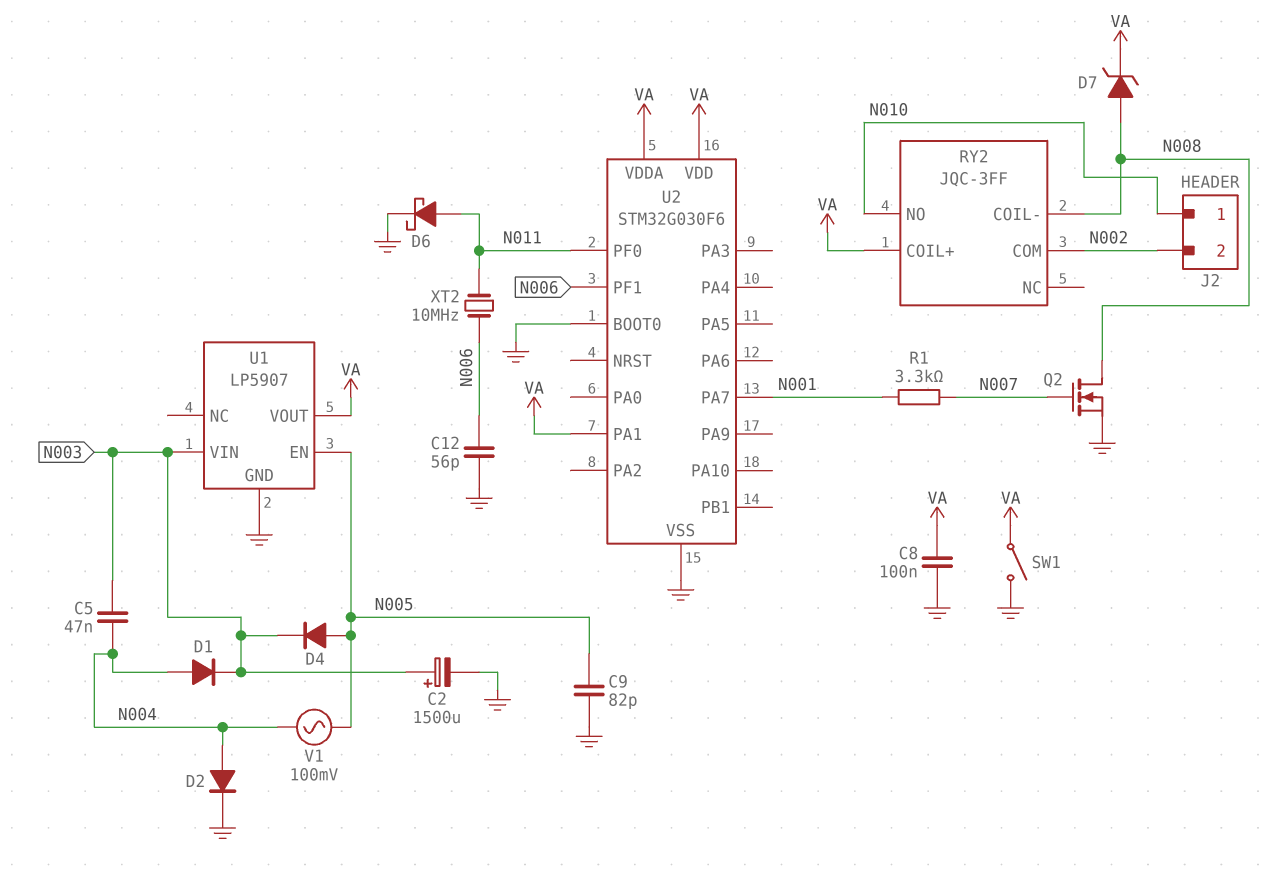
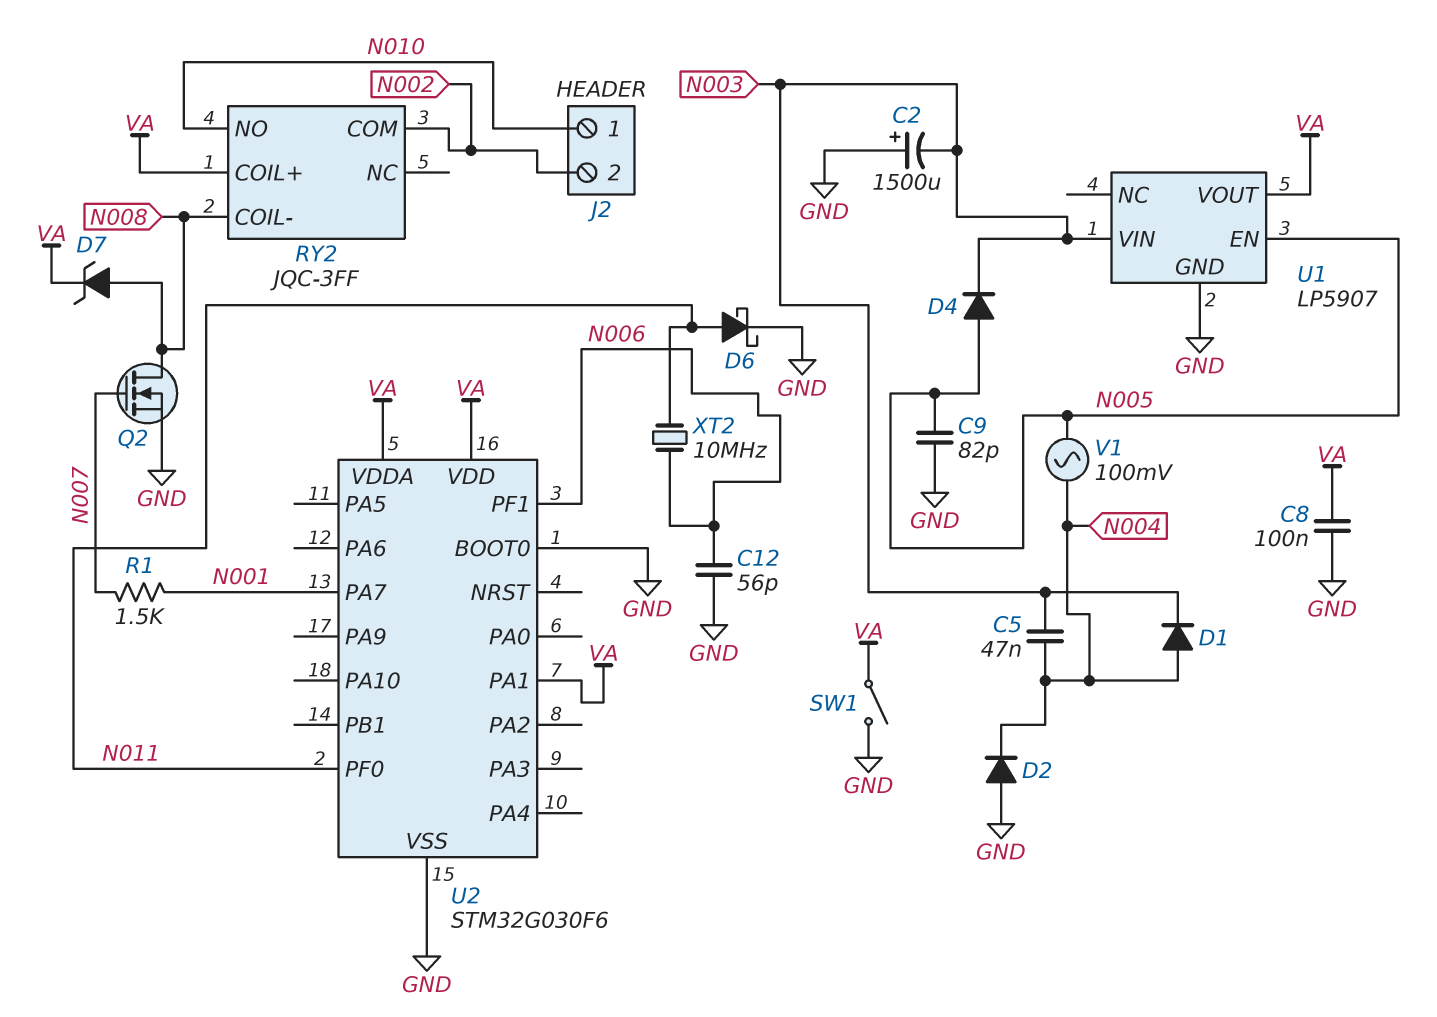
C2: 1500uF (plus N003, minus GND) -> 1500uF (plus GND, minus N003)
D2: diode (A N004, K GND) -> diode (A GND, K N004)
R1: 3.3k (N001, N007) -> 1.5k (N001, N007)

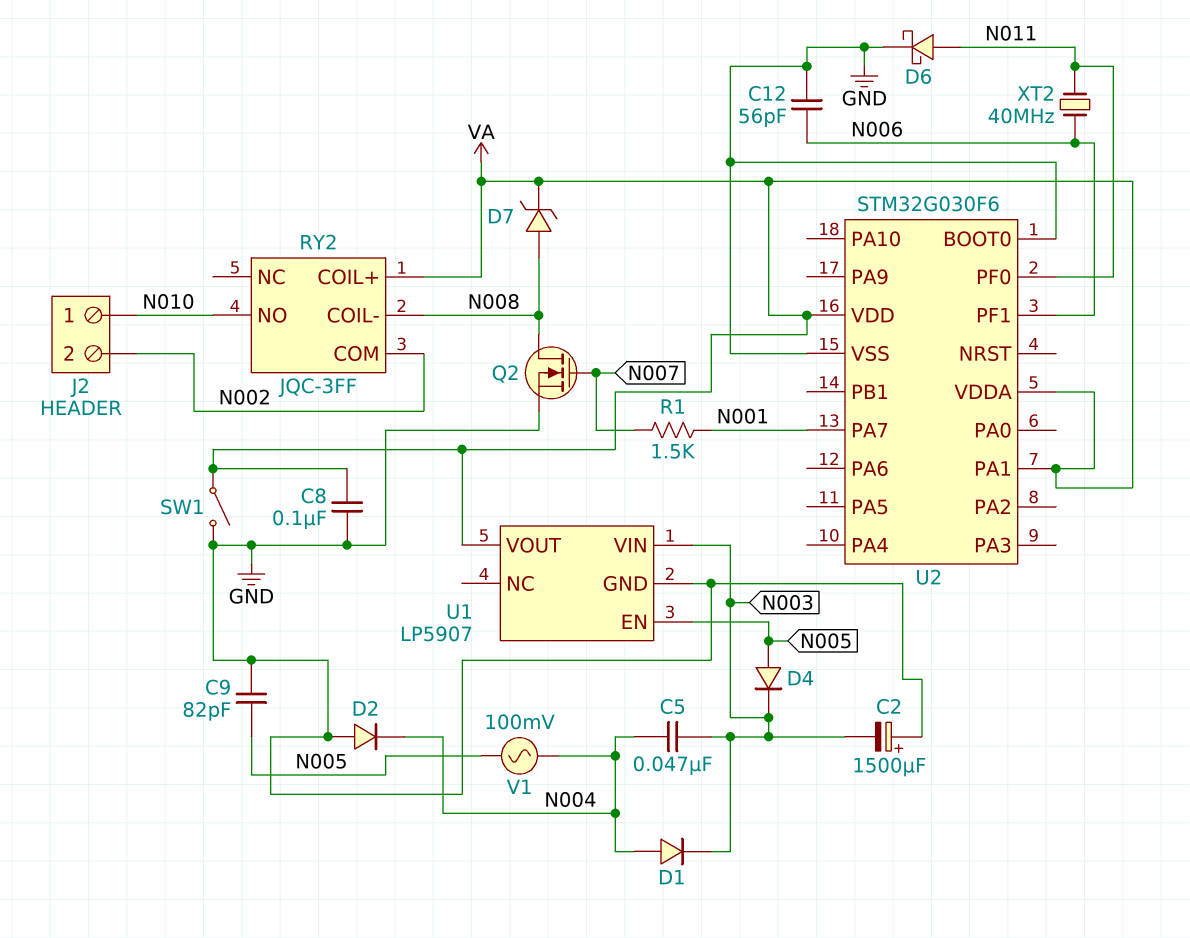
XT2: 10MHz (N006, N011) -> 40MHz (N006, N011)

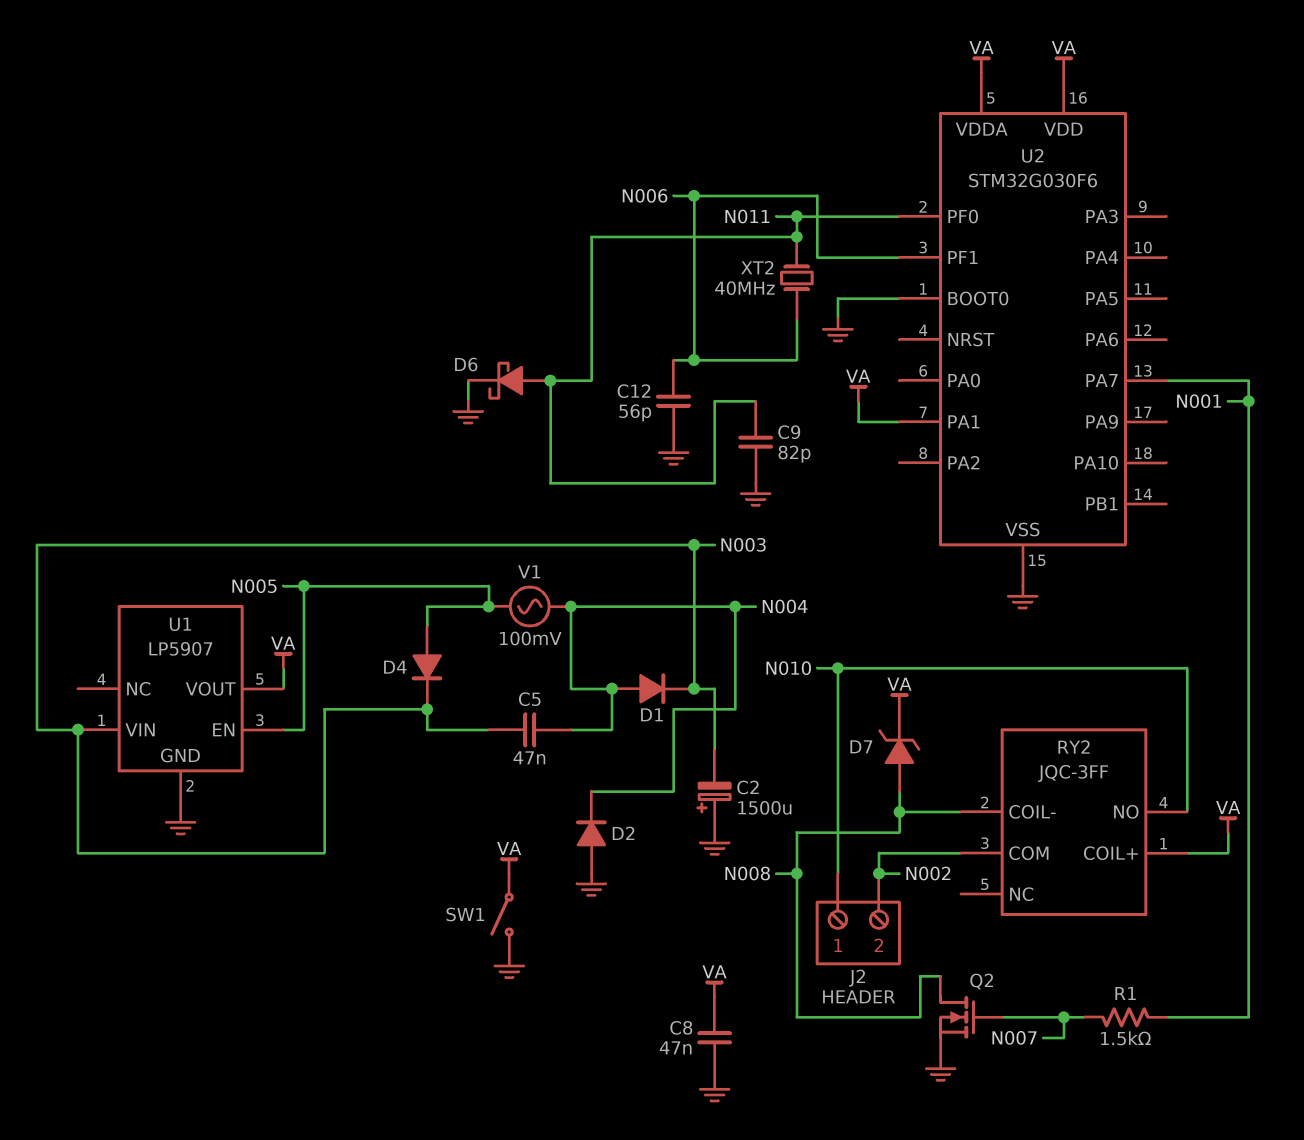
C8: 100nF (GND, VA) -> 47nF (GND, VA)
C9: 82pF (GND, N005) -> 82pF (GND, N011)

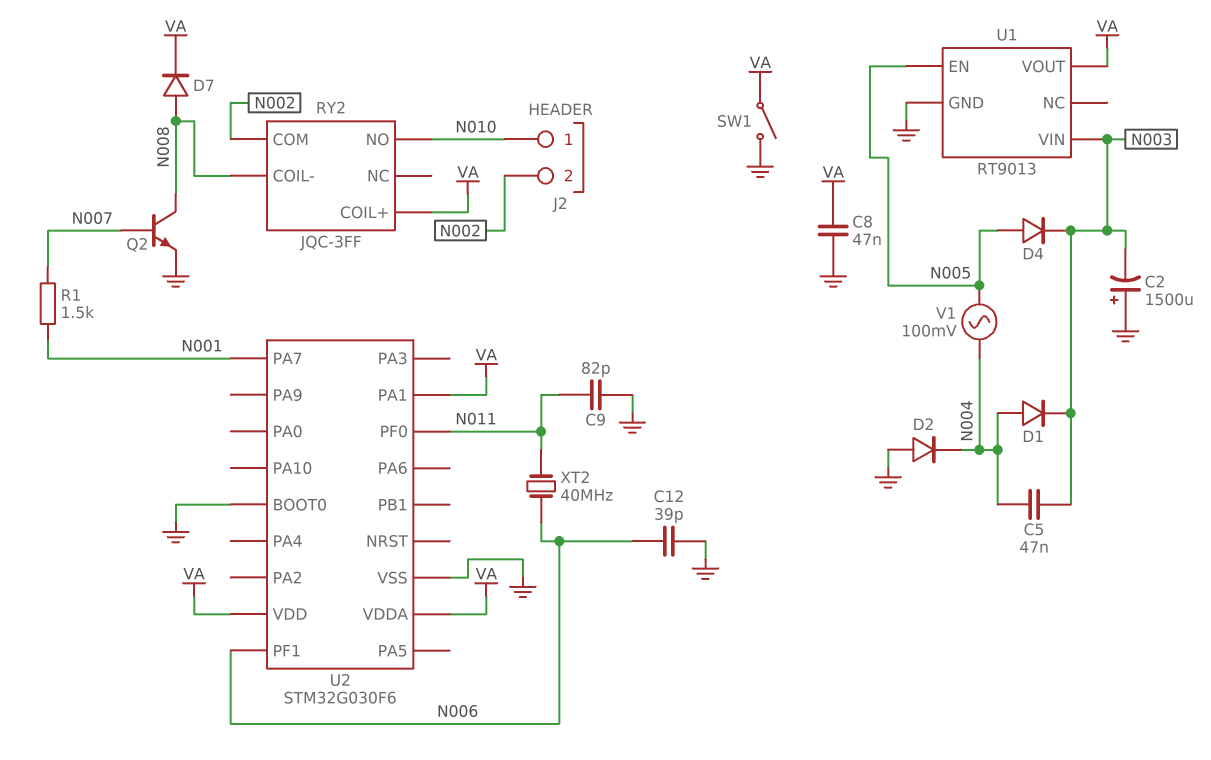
C12: 56pF (GND, N006) -> 39pF (GND, N006)
D6: schottky (A N011, K GND) -> none
D7: zener (A N008, K VA) -> diode (A N008, K VA)
Q2: NMOS (G N007, D N008, S GND) -> NPN (B N007, C N008, E GND)
U1: LP5907 -> RT9013

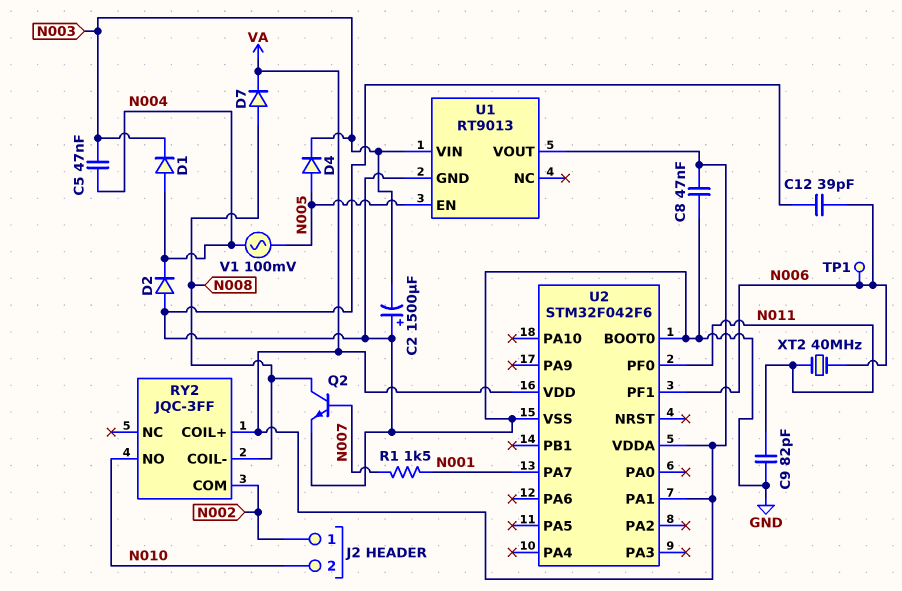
J2 pin 1: N010 -> N002
J2 pin 2: N002 -> N010
SW1: switch (GND, VA) -> none
TP1: none -> test point (N006)
U2: STM32G030F6 -> STM32F042F6

